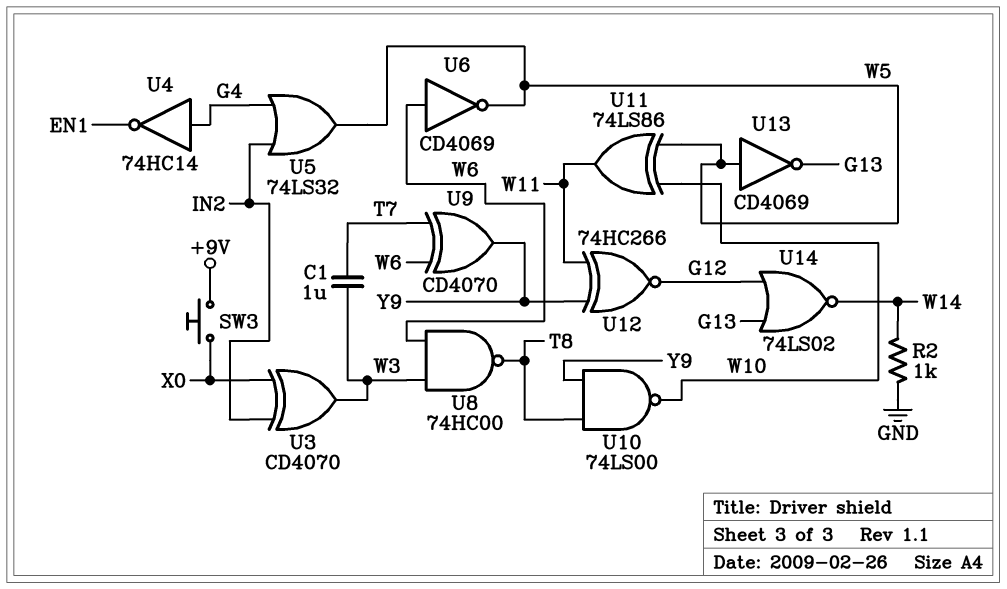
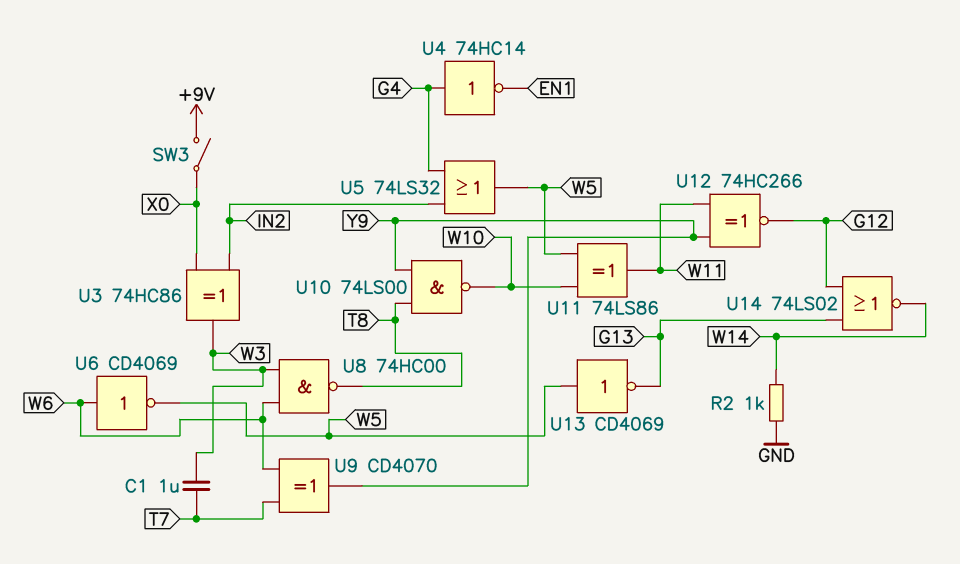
SW3: button (+9V, X0) -> switch (+9V, X0)
U3: XOR CD4070 (in IN2, in X0, out W3) -> XOR 74HC86 (in IN2, in X0, out W3)

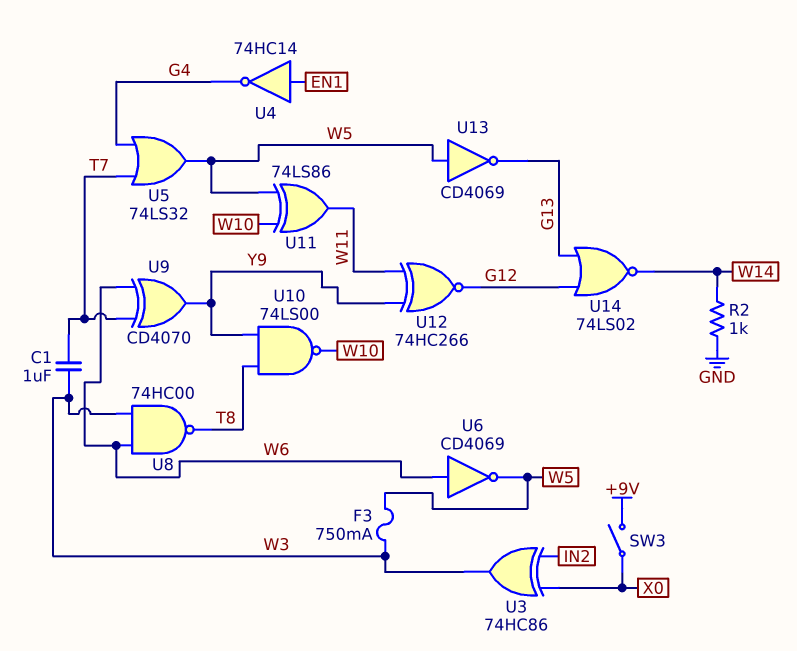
F3: none -> 750mA (W3, W5)
U4: NOT 74HC14 (in G4, out EN1) -> NOT 74HC14 (in EN1, out G4)
U5: OR 74LS32 (in G4, in IN2, out W5) -> OR 74LS32 (in G4, in T7, out W5)

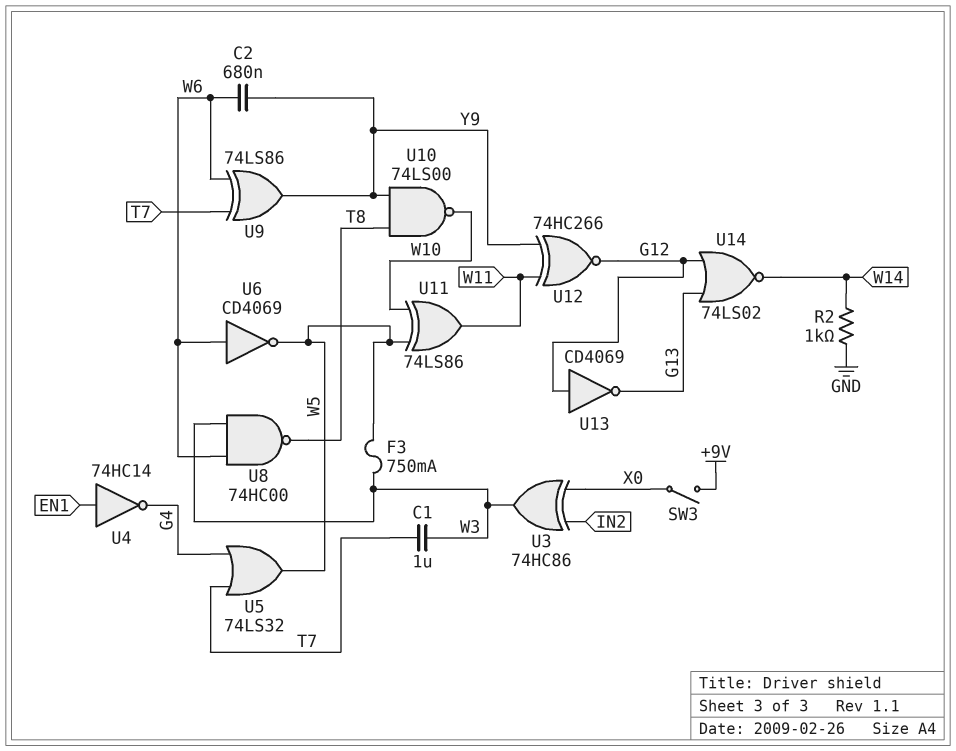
C2: none -> 680nF (W6, Y9)
U9: XOR CD4070 (in T7, in W6, out Y9) -> XOR 74LS86 (in T7, in W6, out Y9)
U13: NOT CD4069 (in W5, out G13) -> NOT CD4069 (in G12, out G13)

